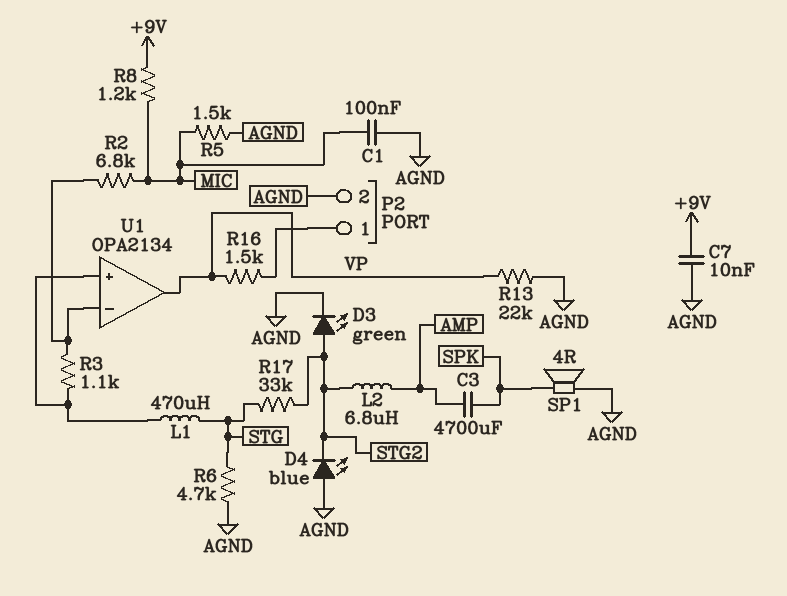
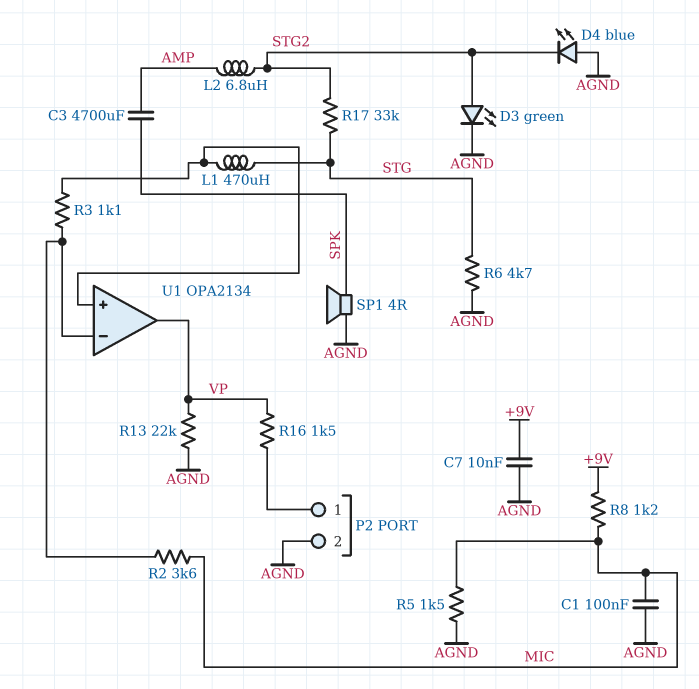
R2: 6.8k (MIC, U1/in-) -> 3.6k (MIC, U1/in-)

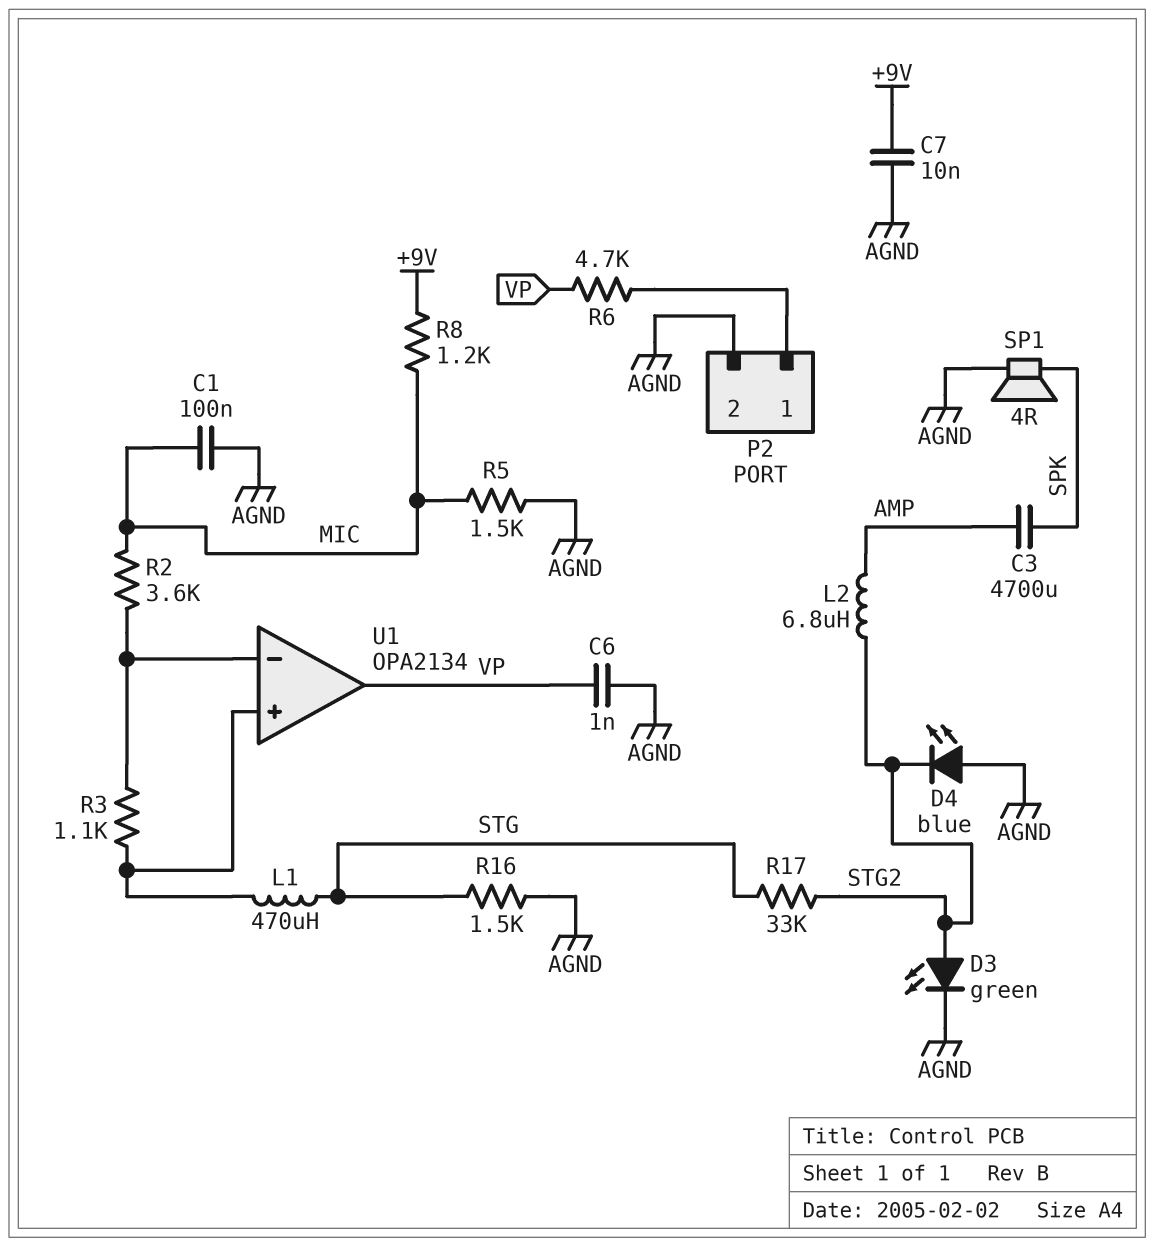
C6: none -> 1nF (AGND, VP)
R6: 4.7k (AGND, STG) -> 4.7k (P2/1, VP)
R13: 22k (AGND, VP) -> none
R16: 1.5k (P2/1, VP) -> 1.5k (AGND, STG)

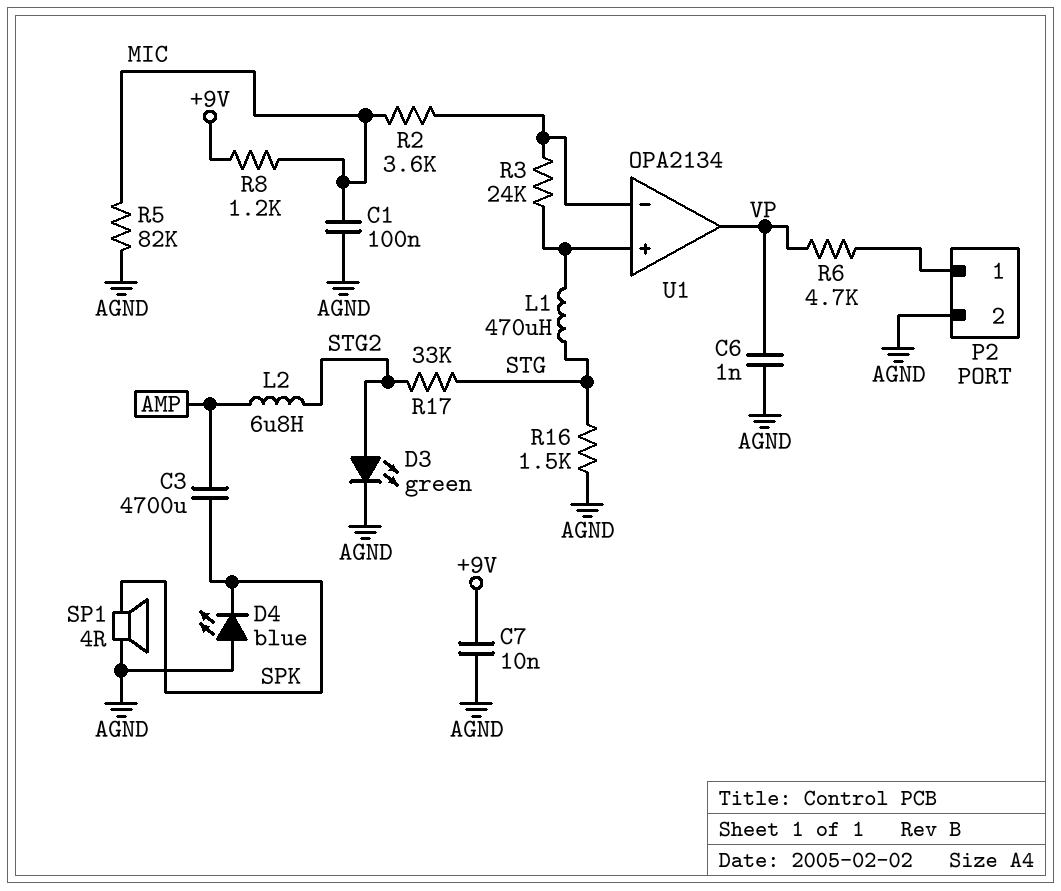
D4: LED blue (A AGND, K STG2) -> LED blue (A AGND, K SPK)
R3: 1.1k (U1/in+, U1/in-) -> 24k (U1/in+, U1/in-)
R5: 1.5k (AGND, MIC) -> 82k (AGND, MIC)

